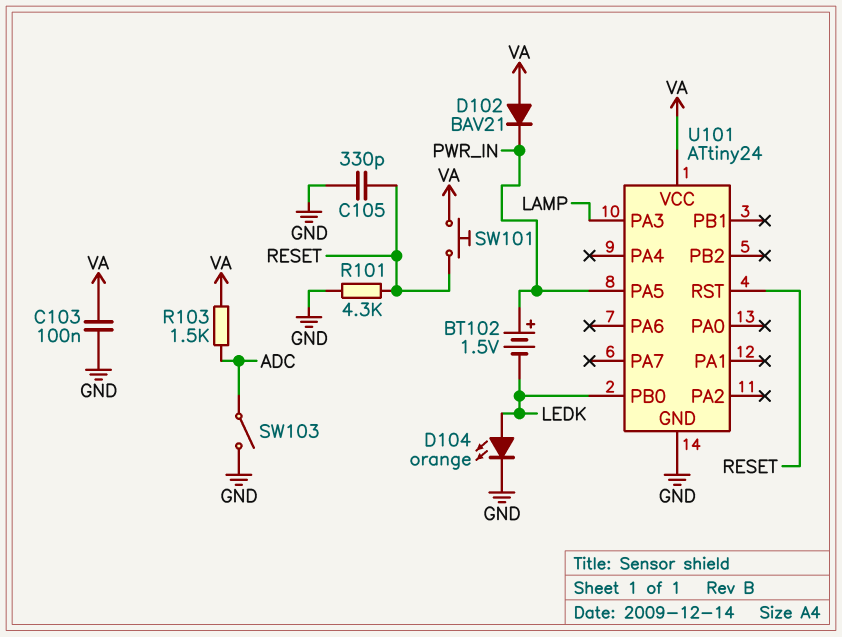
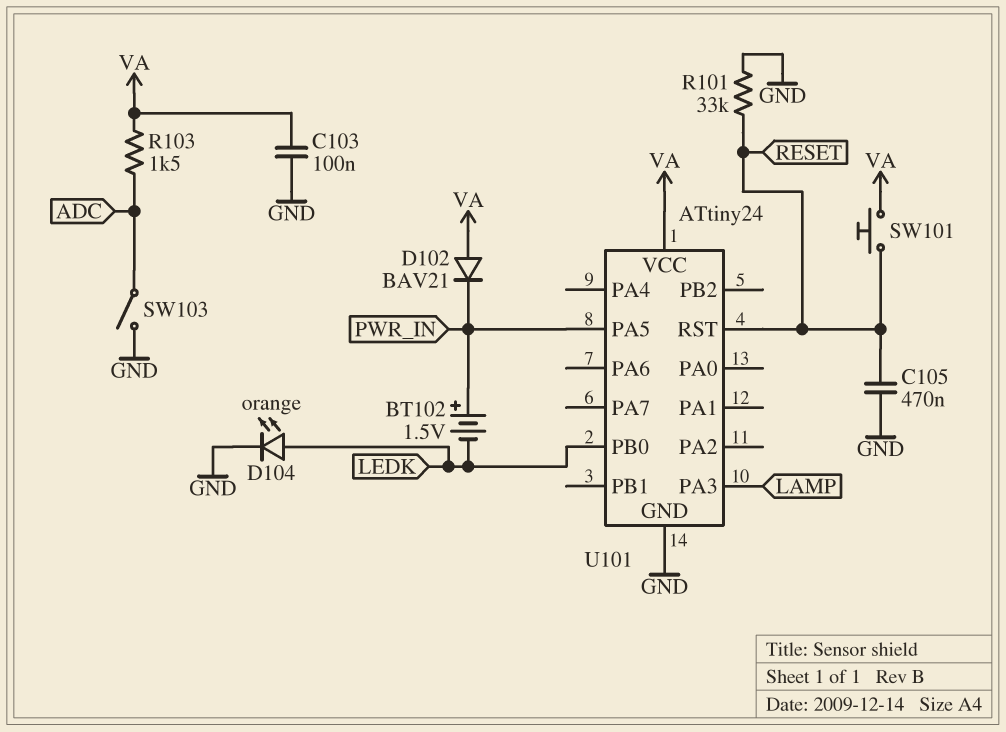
C105: 330pF (GND, RESET) -> 470nF (GND, RESET)
R101: 4.3k (GND, RESET) -> 33k (GND, RESET)

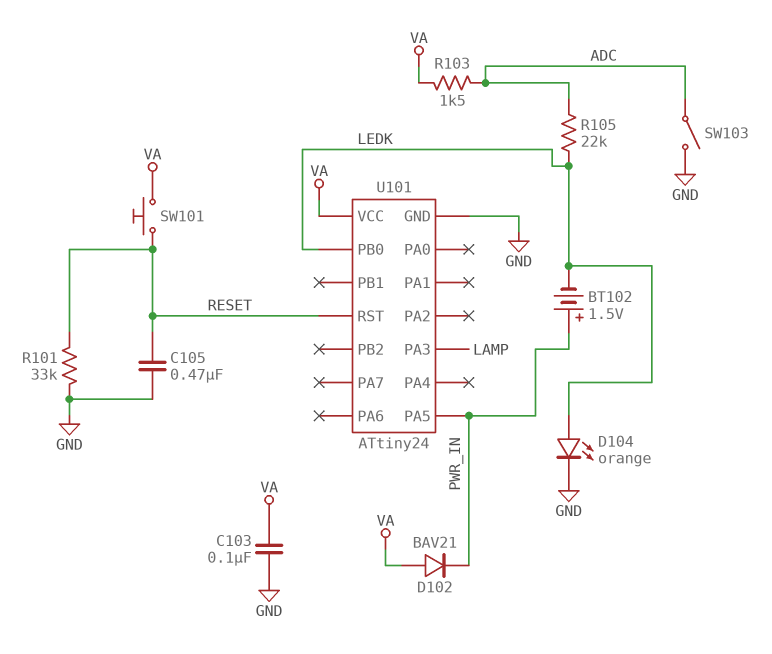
R105: none -> 22k (ADC, LEDK)

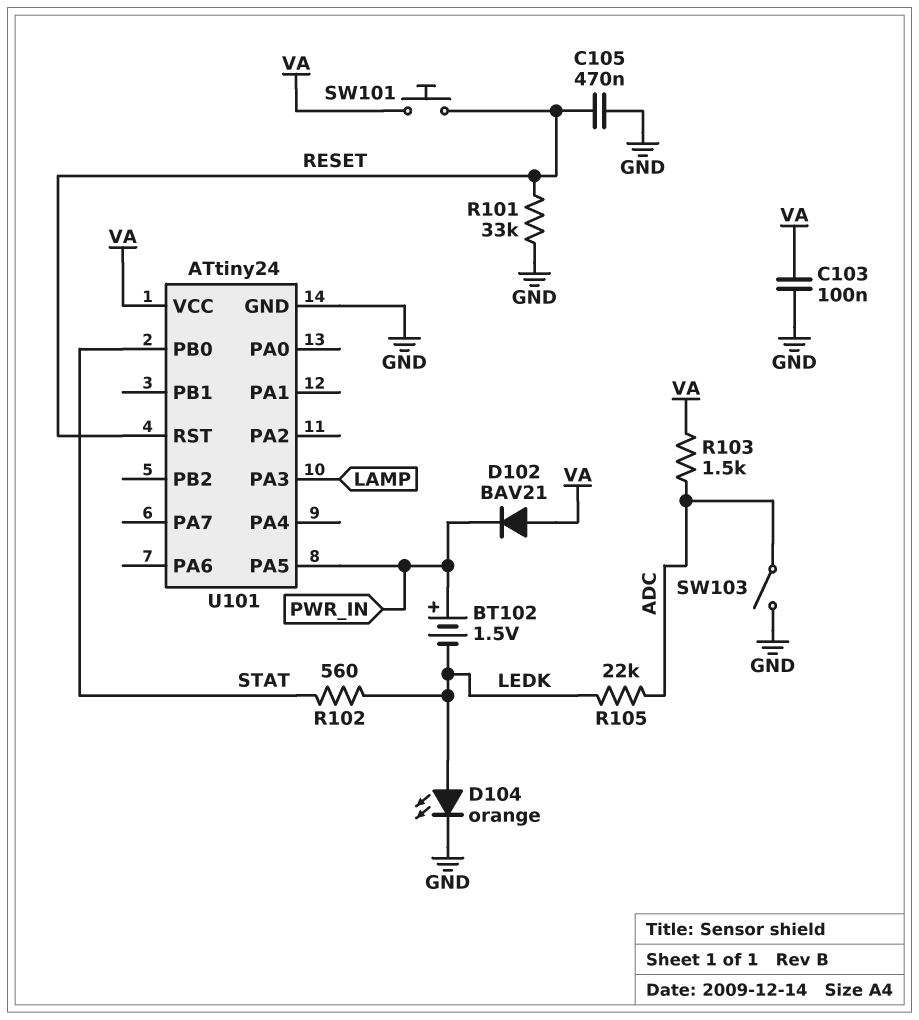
R102: none -> 560 (LEDK, STAT)
U101 pin PB0: LEDK -> STAT

